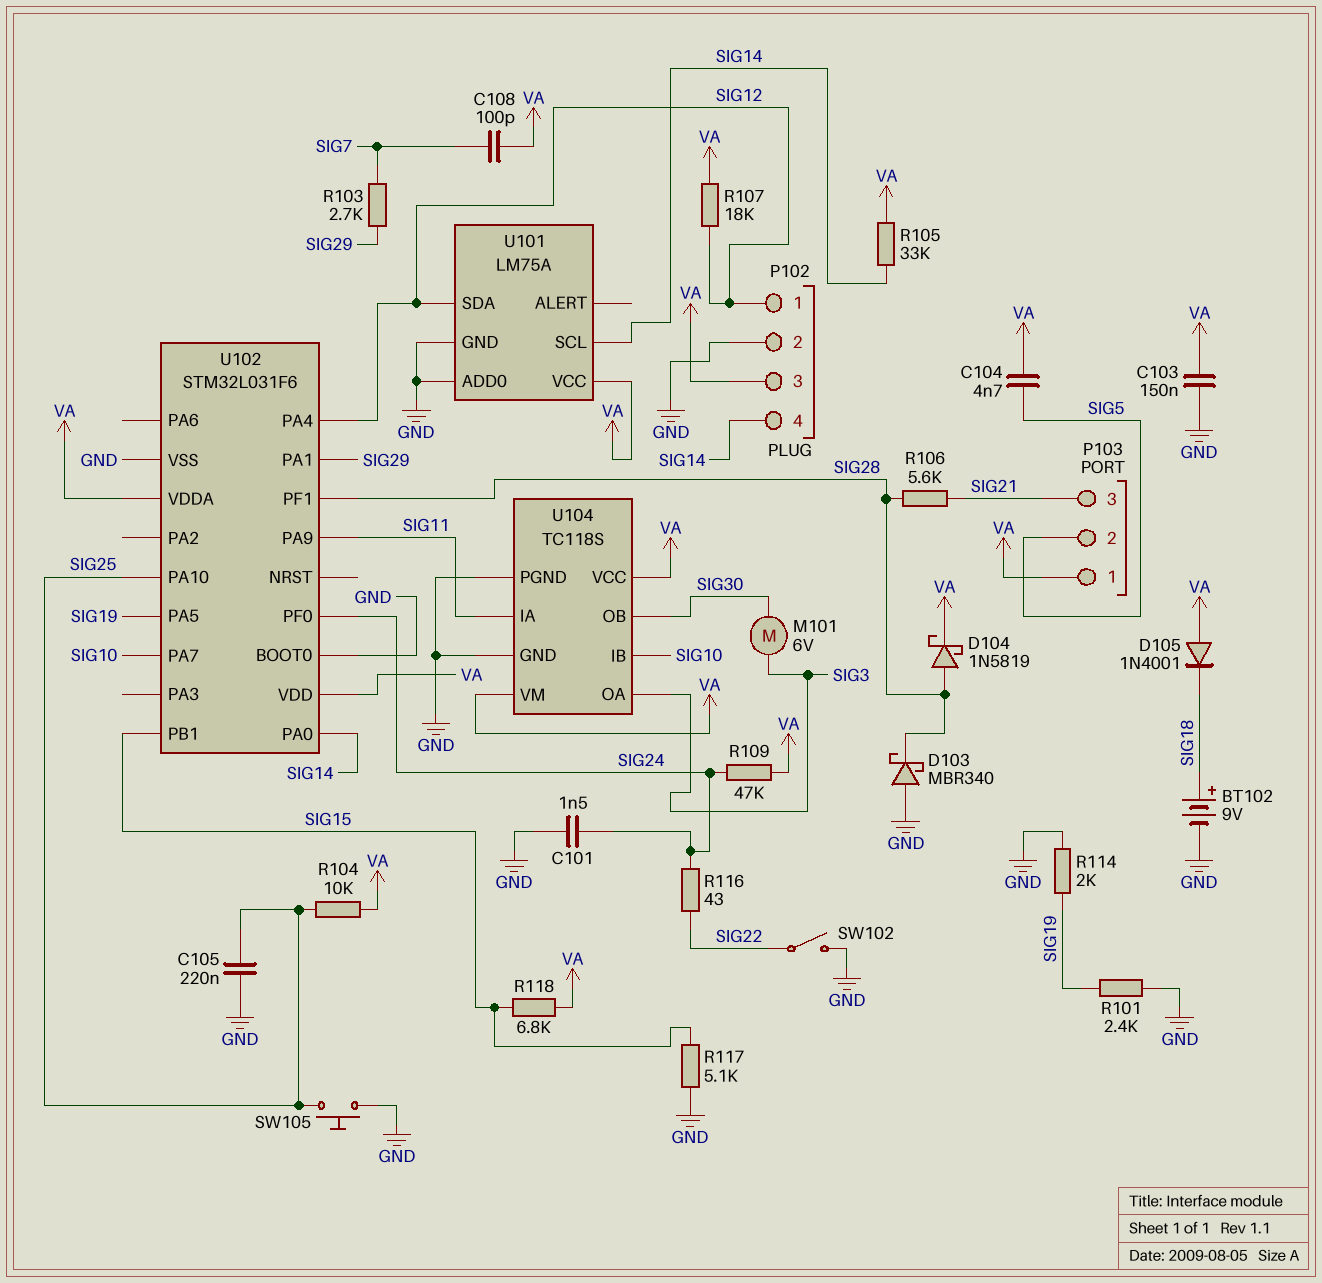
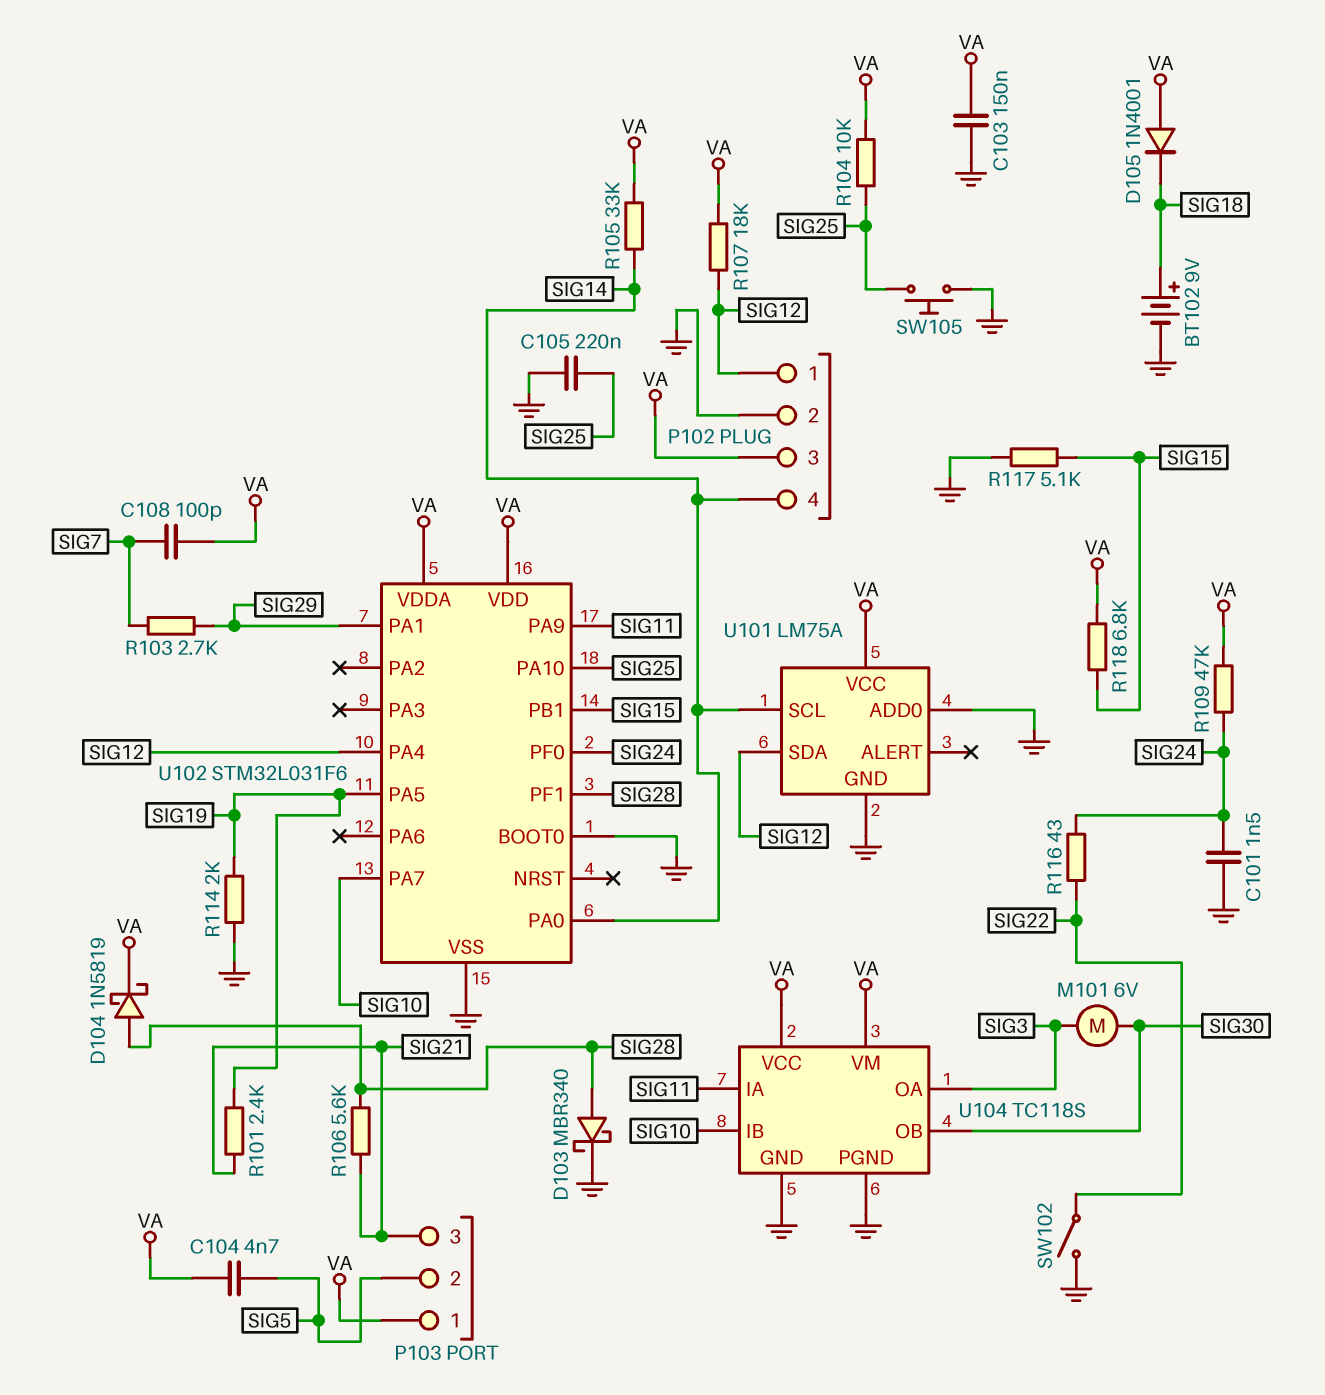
D103: schottky MBR340 (A GND, K SIG28) -> schottky MBR340 (A SIG28, K GND)
R101: 2.4k (GND, SIG19) -> 2.4k (SIG19, SIG21)

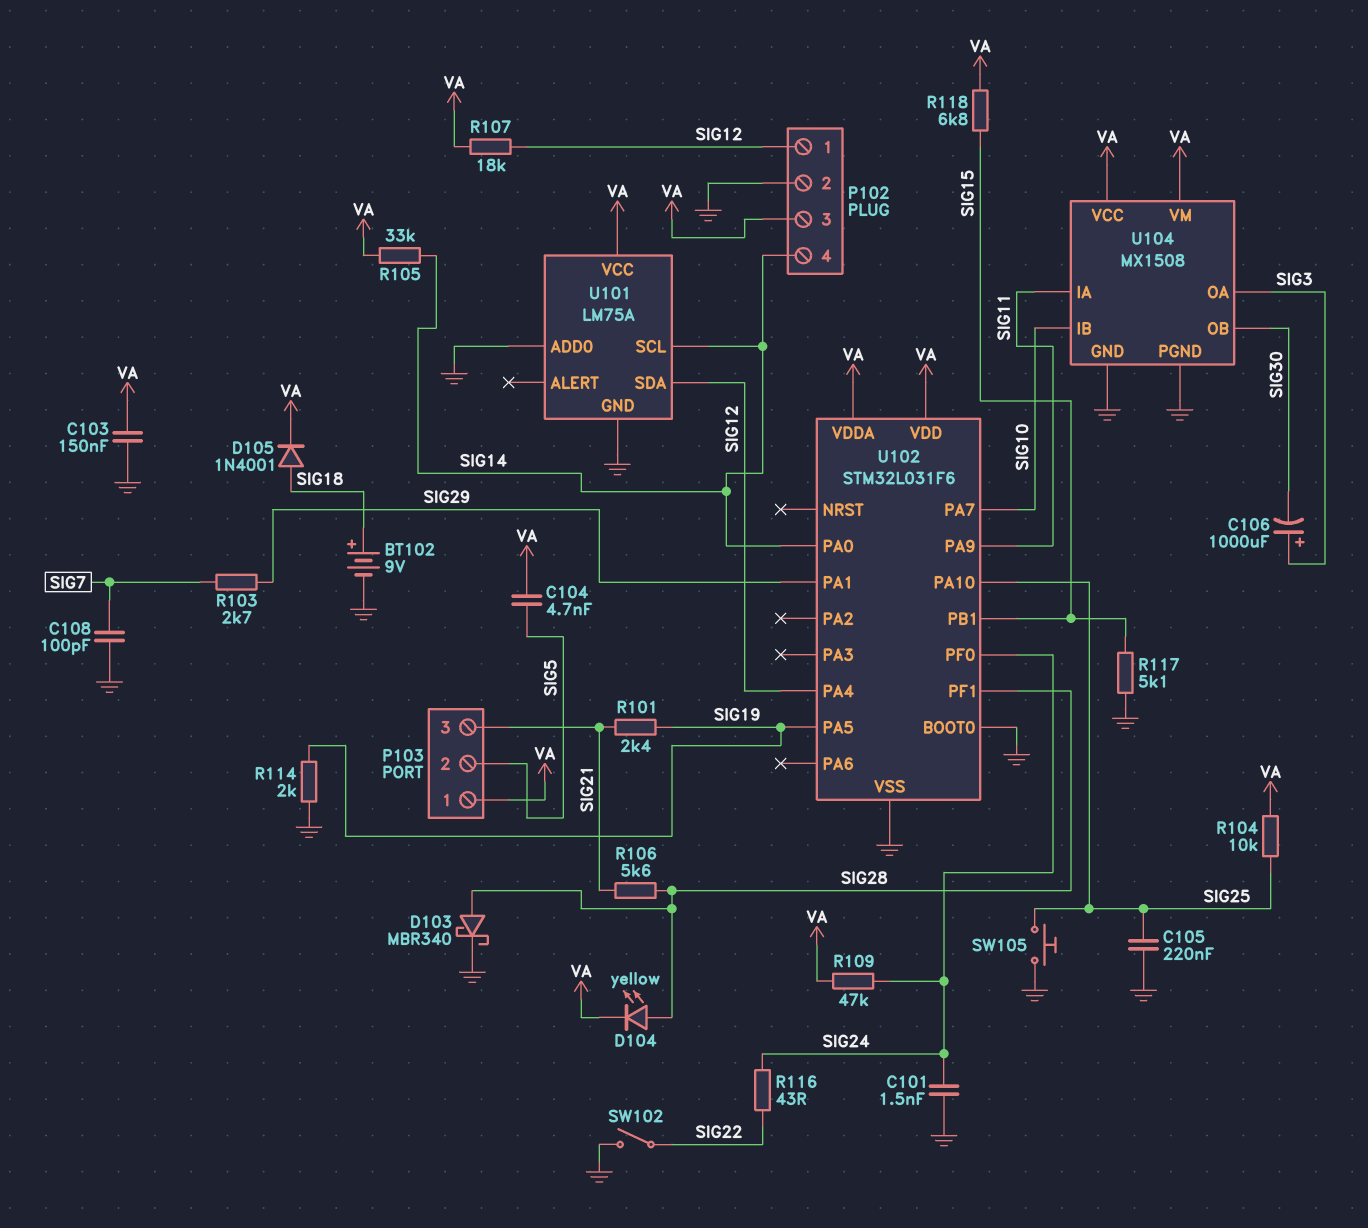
C106: none -> 1000uF (plus SIG3, minus SIG30)
C108: 100pF (SIG7, VA) -> 100pF (GND, SIG7)
D104: schottky 1N5819 (A SIG28, K VA) -> LED yellow (A SIG28, K VA)
D105: diode 1N4001 (A VA, K SIG18) -> diode 1N4001 (A SIG18, K VA)
M101: motor 6V (SIG3, SIG30) -> none
U104: TC118S -> MX1508

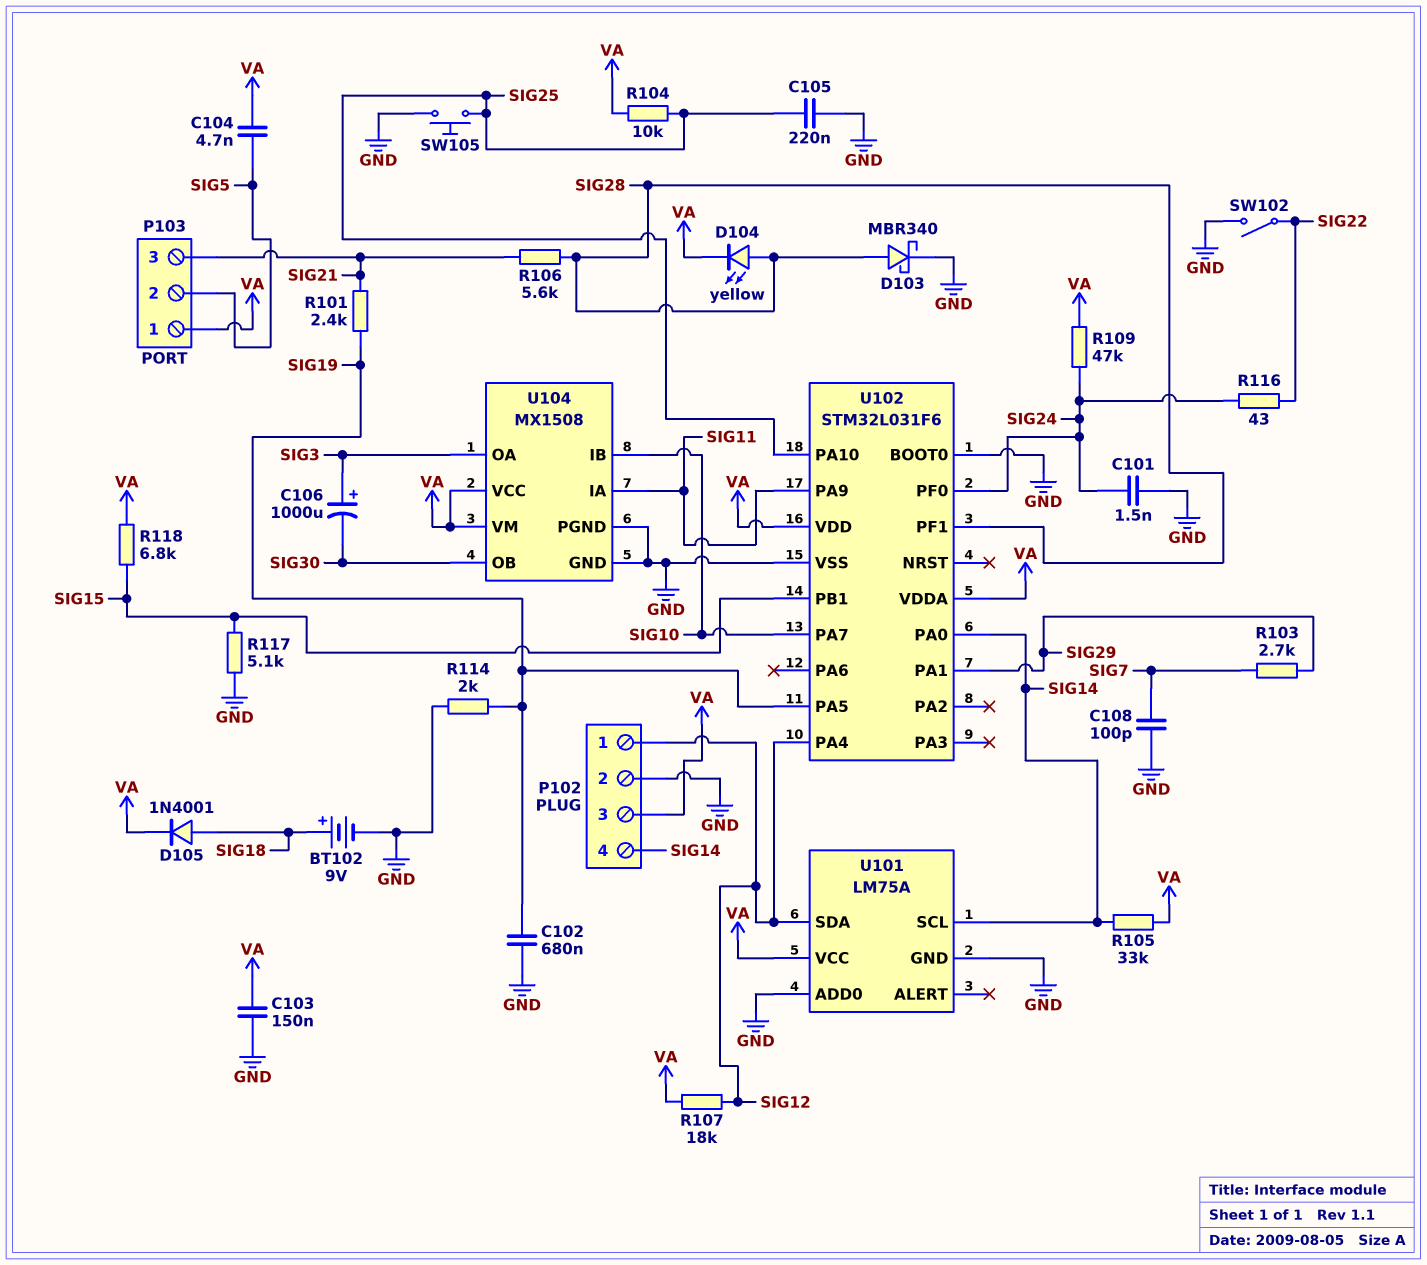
C102: none -> 680nF (GND, SIG19)

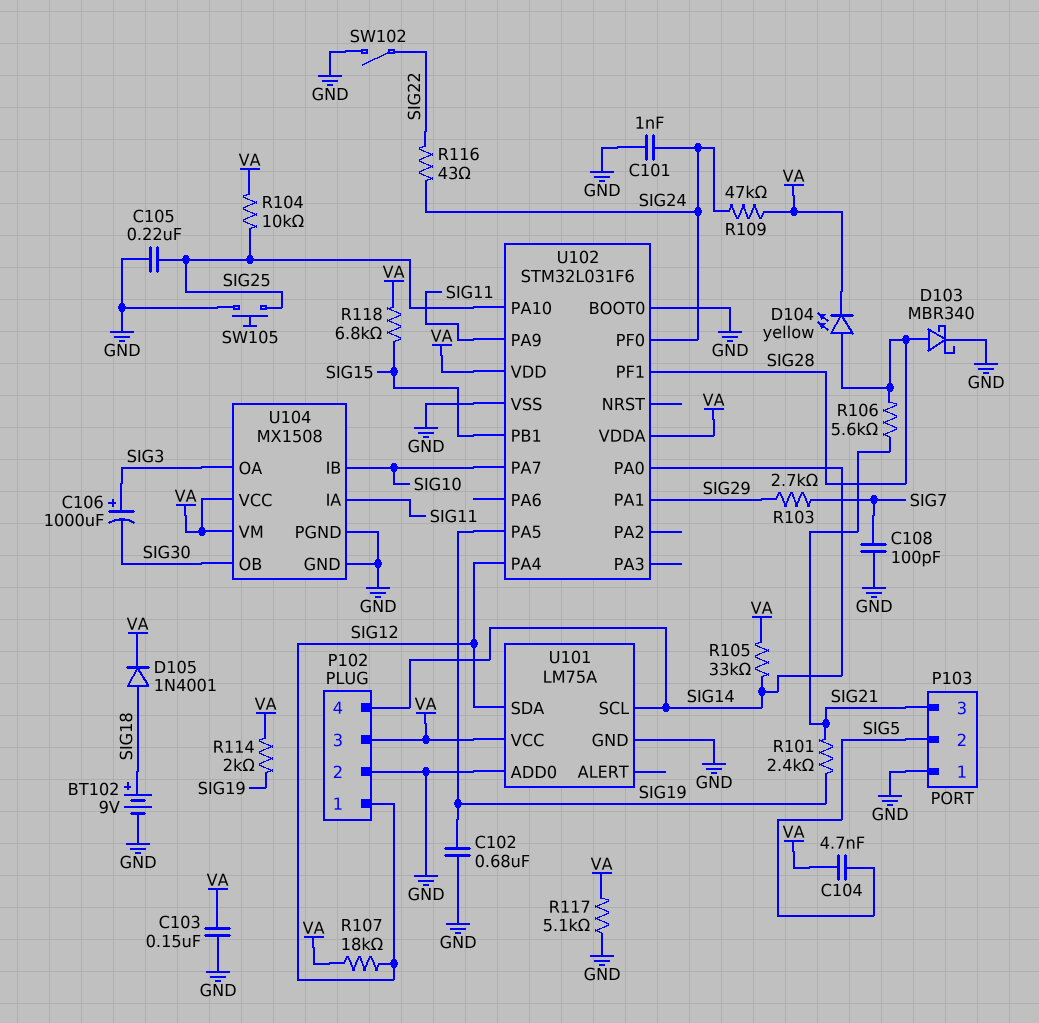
C101: 1.5nF (GND, SIG24) -> 1nF (GND, SIG24)
P103 pin 1: VA -> GND
R114: 2k (GND, SIG19) -> 2k (SIG19, VA)
R117: 5.1k (GND, SIG15) -> 5.1k (GND, VA)

